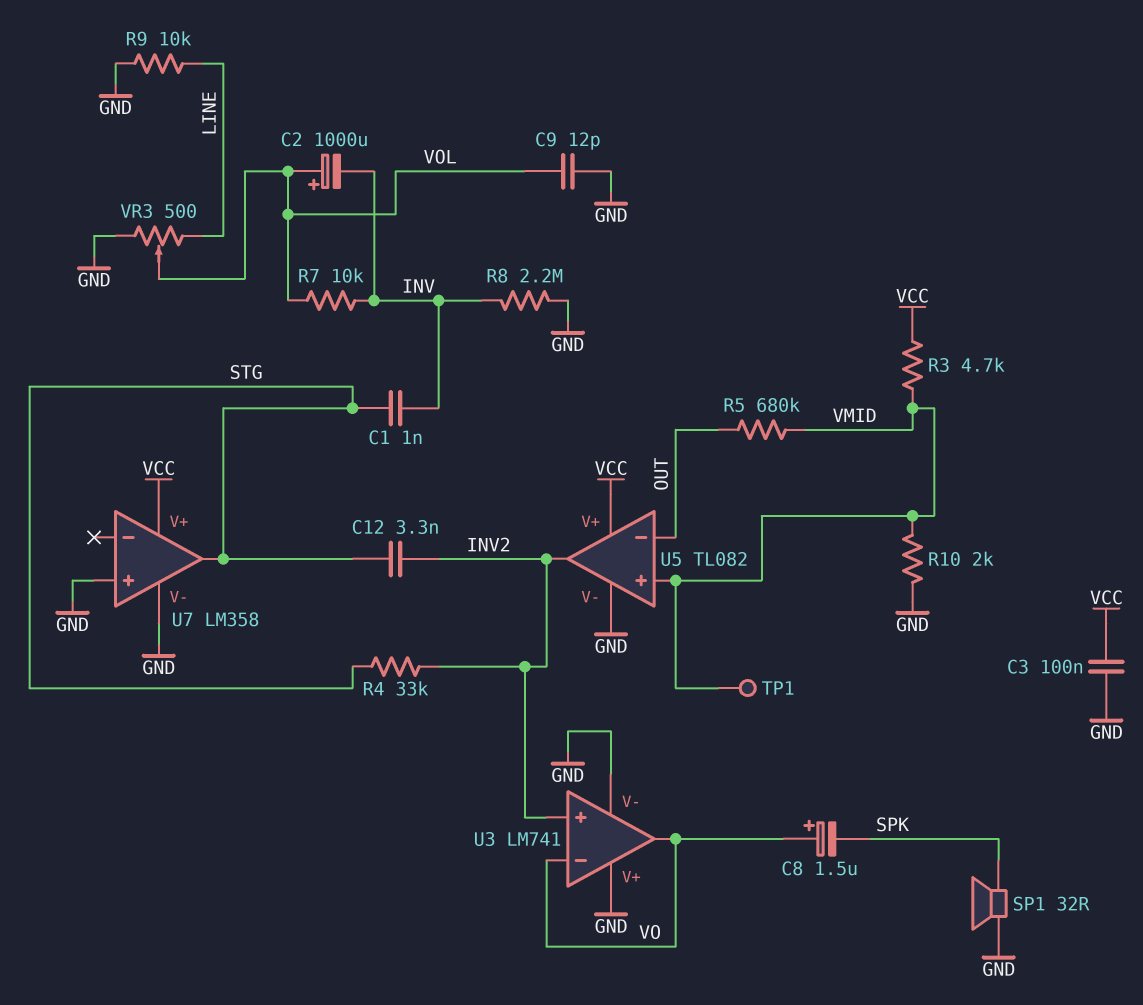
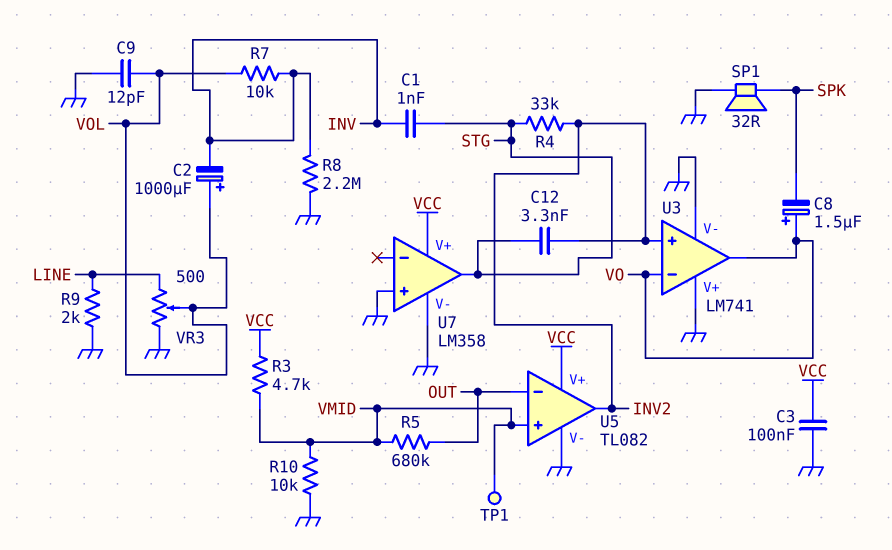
R9: 10k (GND, LINE) -> 2k (GND, LINE)
R10: 2k (GND, VMID) -> 10k (GND, VMID)

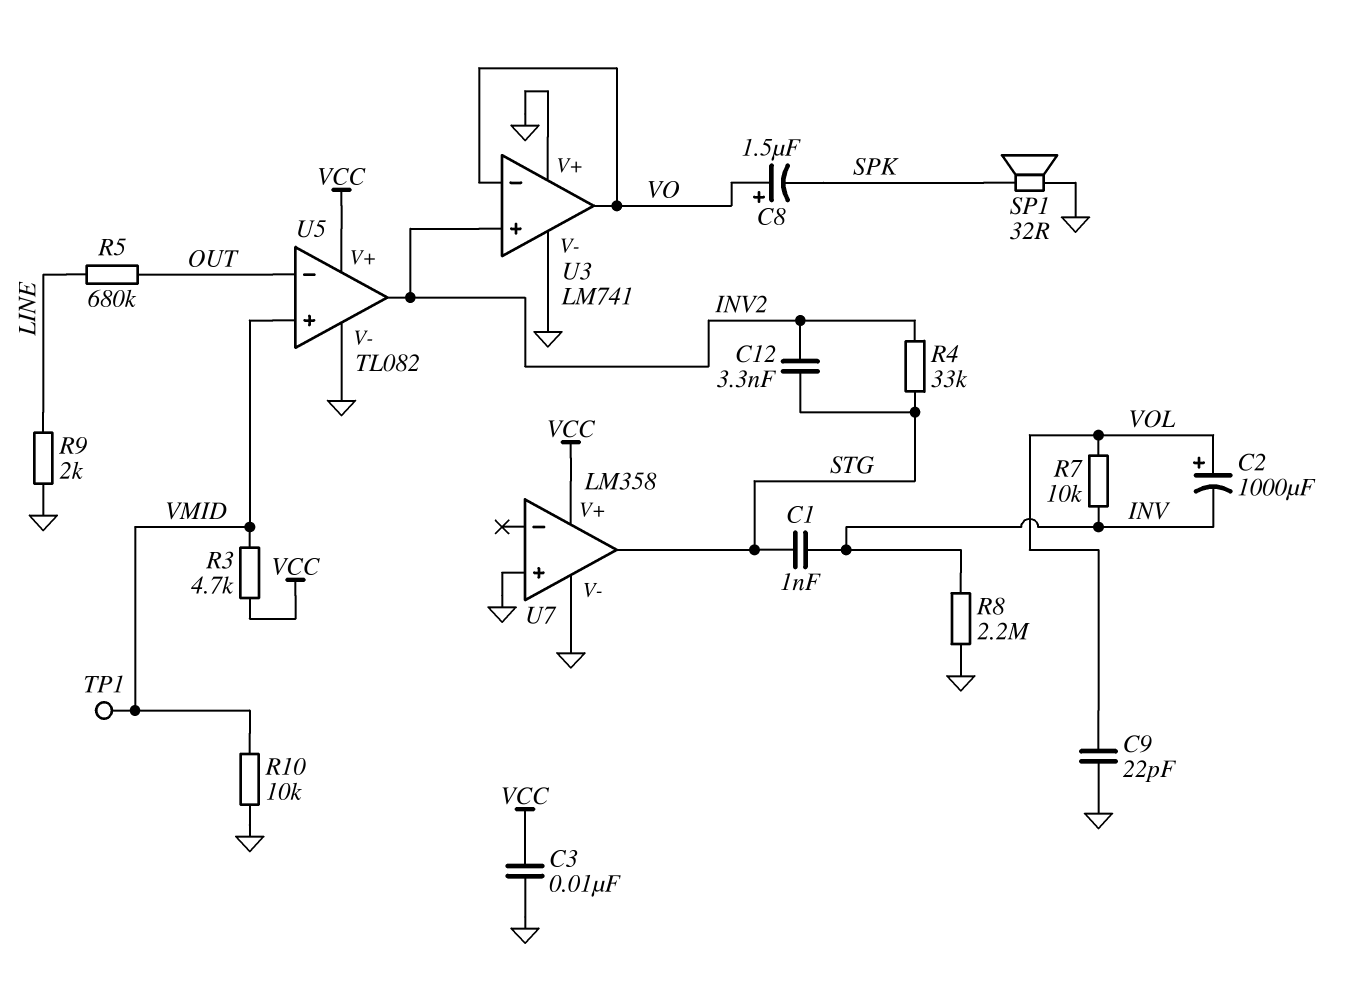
C3: 100nF (GND, VCC) -> 10nF (GND, VCC)
C9: 12pF (GND, VOL) -> 22pF (GND, VOL)
R5: 680k (OUT, VMID) -> 680k (LINE, OUT)
VR3: 500 (GND, LINE, wiper VOL) -> none

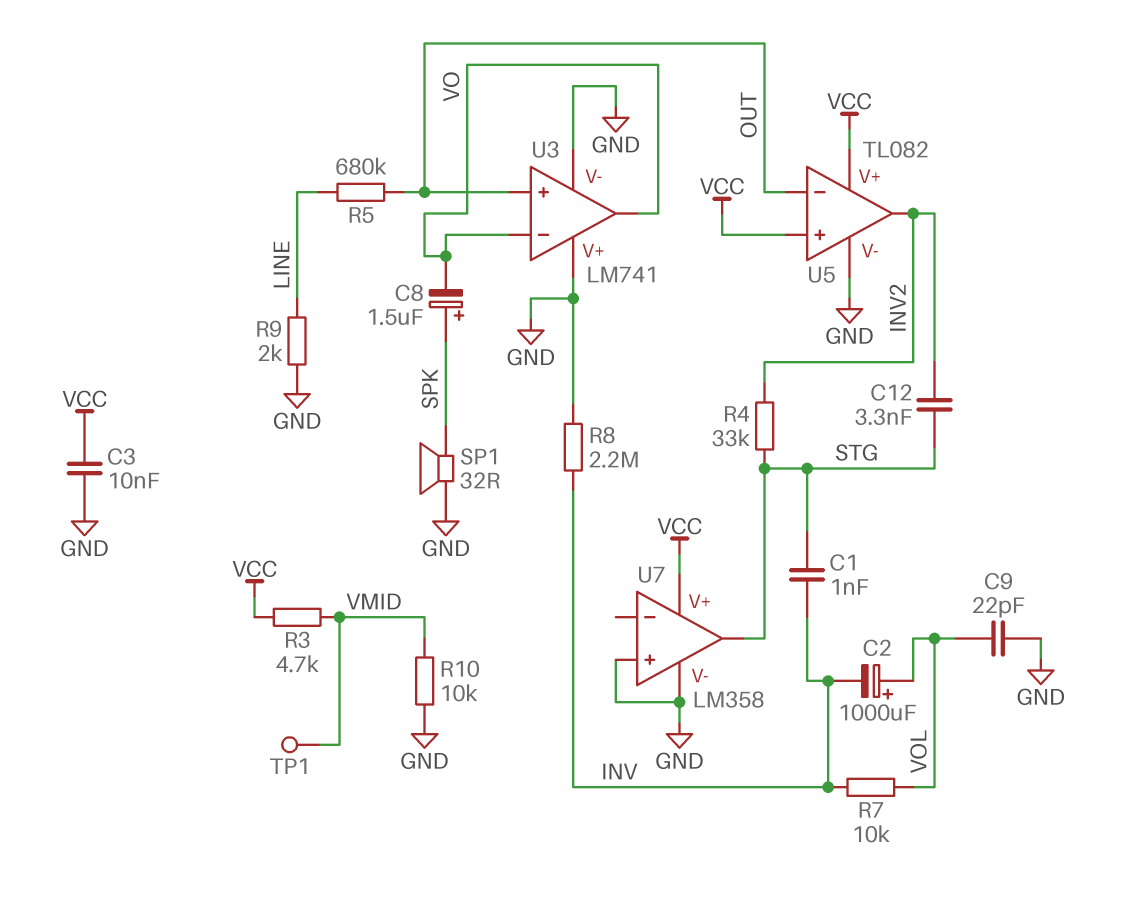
C8: 1.5uF (plus VO, minus SPK) -> 1.5uF (plus SPK, minus VO)
U3 pin in+: INV2 -> OUT
U5 pin in+: VMID -> VCC

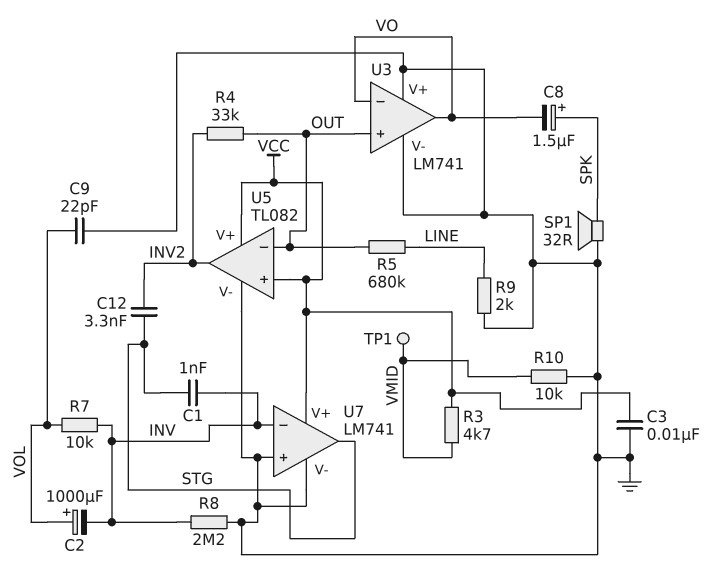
R4: 33k (INV2, STG) -> 33k (INV2, OUT)
U7: LM358 -> LM741
U7 pin in-: none -> INV

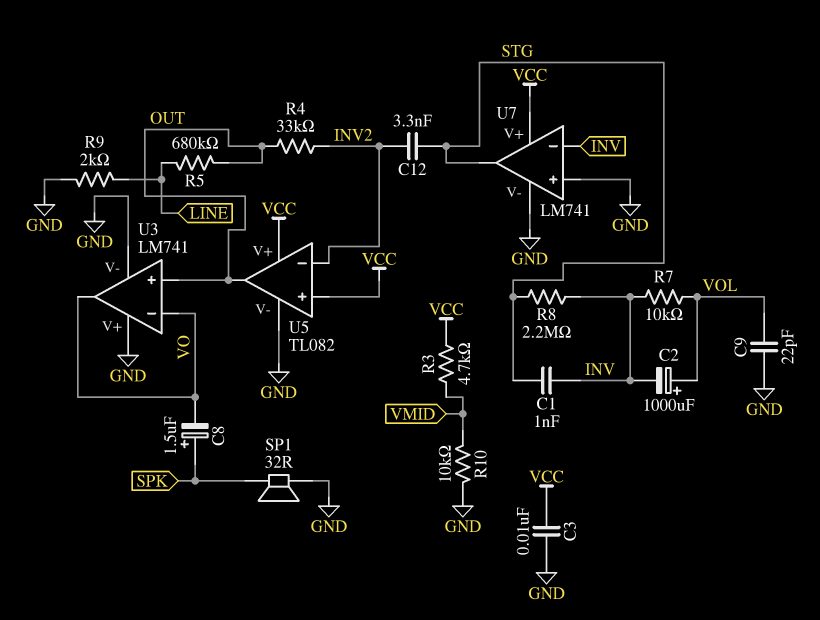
R8: 2.2M (GND, INV) -> 2.2M (INV, STG)
TP1: test point (VMID) -> none
U5 pin in-: OUT -> INV2
U5 pin out: INV2 -> OUT

